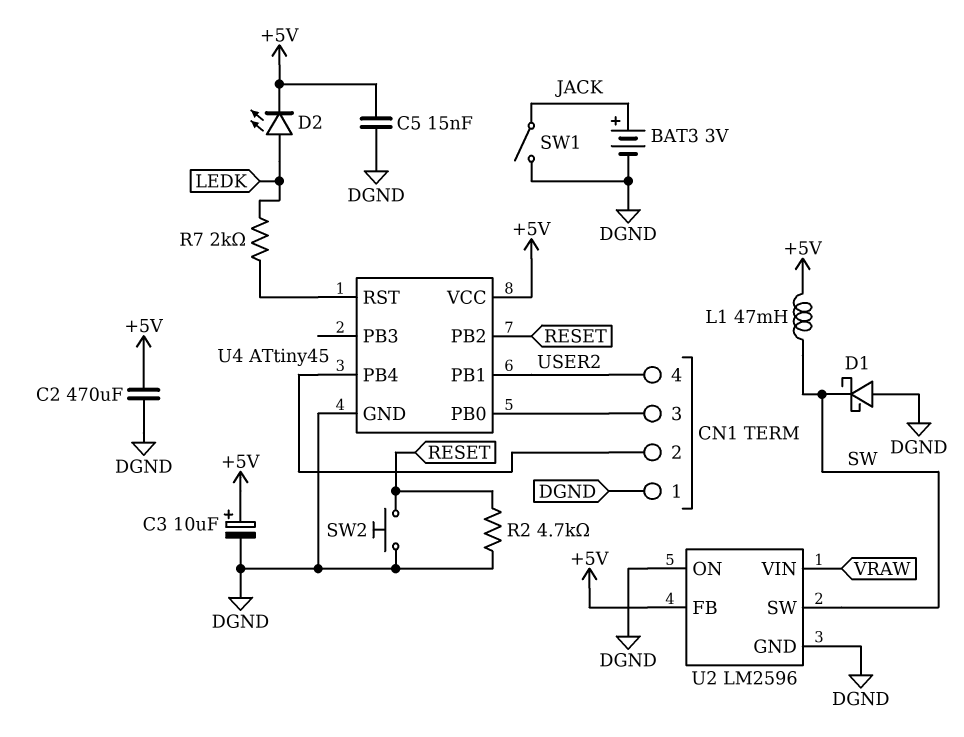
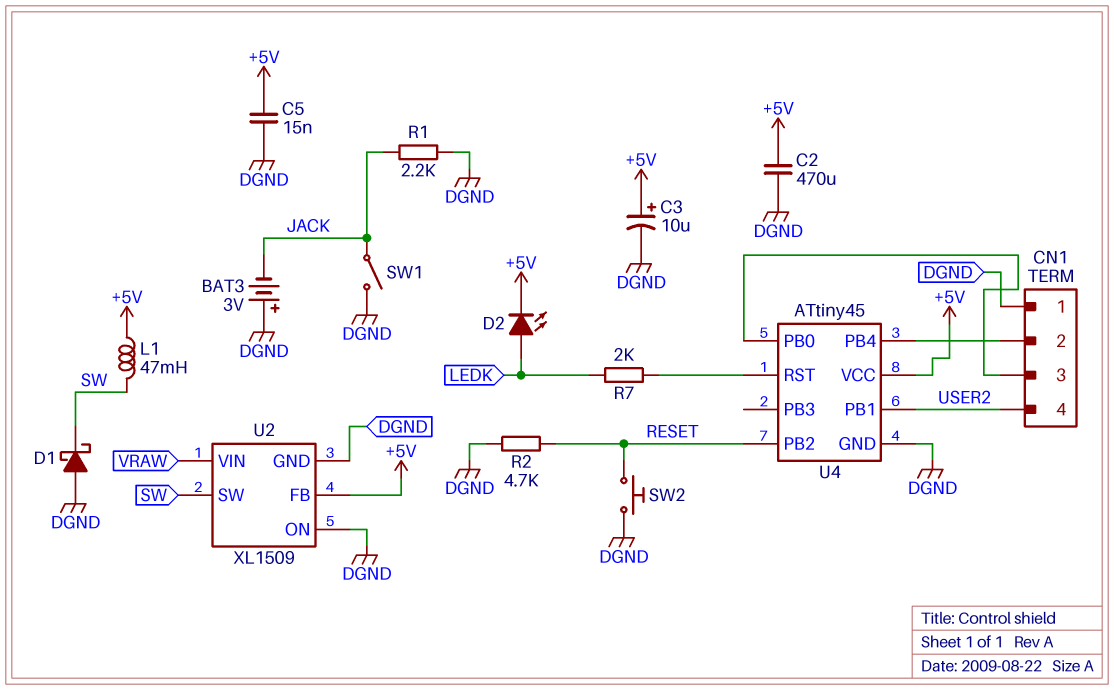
BAT3: 3V (plus JACK, minus DGND) -> 3V (plus DGND, minus JACK)
R1: none -> 2.2k (DGND, JACK)
U2: LM2596 -> XL1509

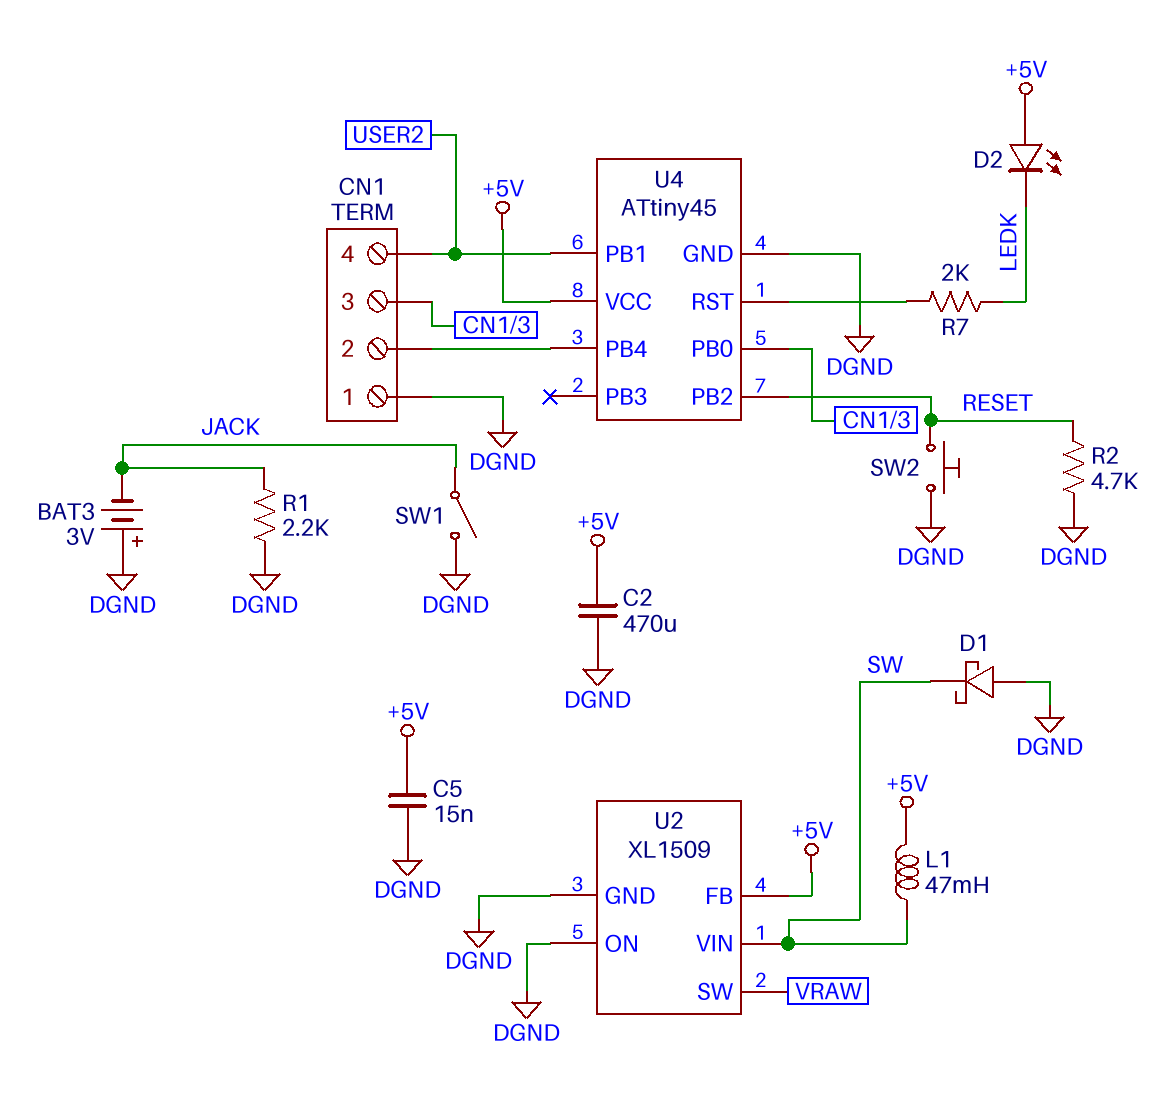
C3: 10uF (plus +5V, minus DGND) -> none
D2: LED (A LEDK, K +5V) -> LED (A +5V, K LEDK)
U2 pin SW: SW -> VRAW
U2 pin VIN: VRAW -> SW

